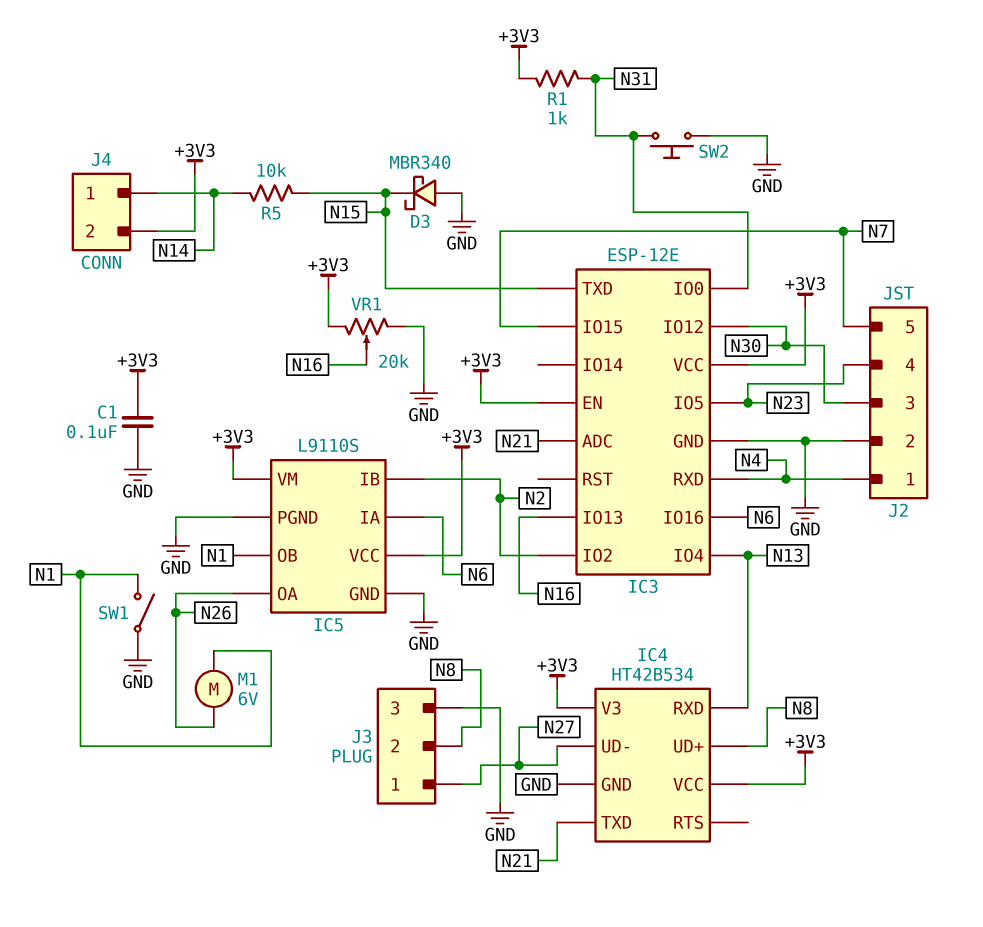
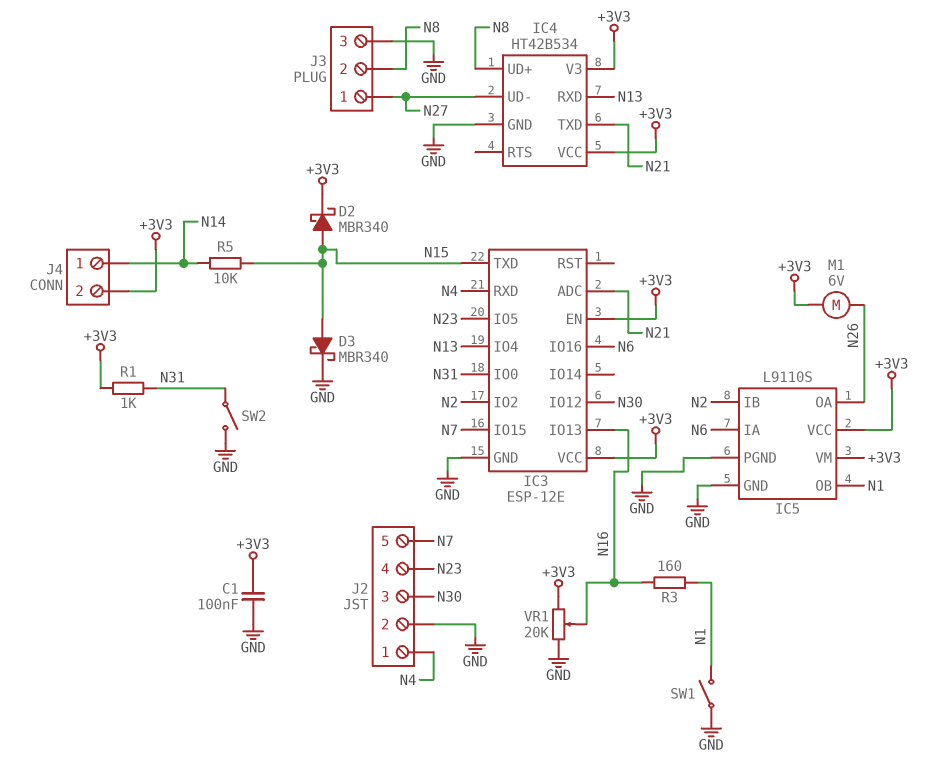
D2: none -> schottky MBR340 (A N15, K +3V3)
D3: schottky MBR340 (A GND, K N15) -> schottky MBR340 (A N15, K GND)
M1: motor 6V (N1, N26) -> motor 6V (+3V3, N26)
R3: none -> 160 (N1, N16)
SW2: button (GND, N31) -> switch (GND, N31)

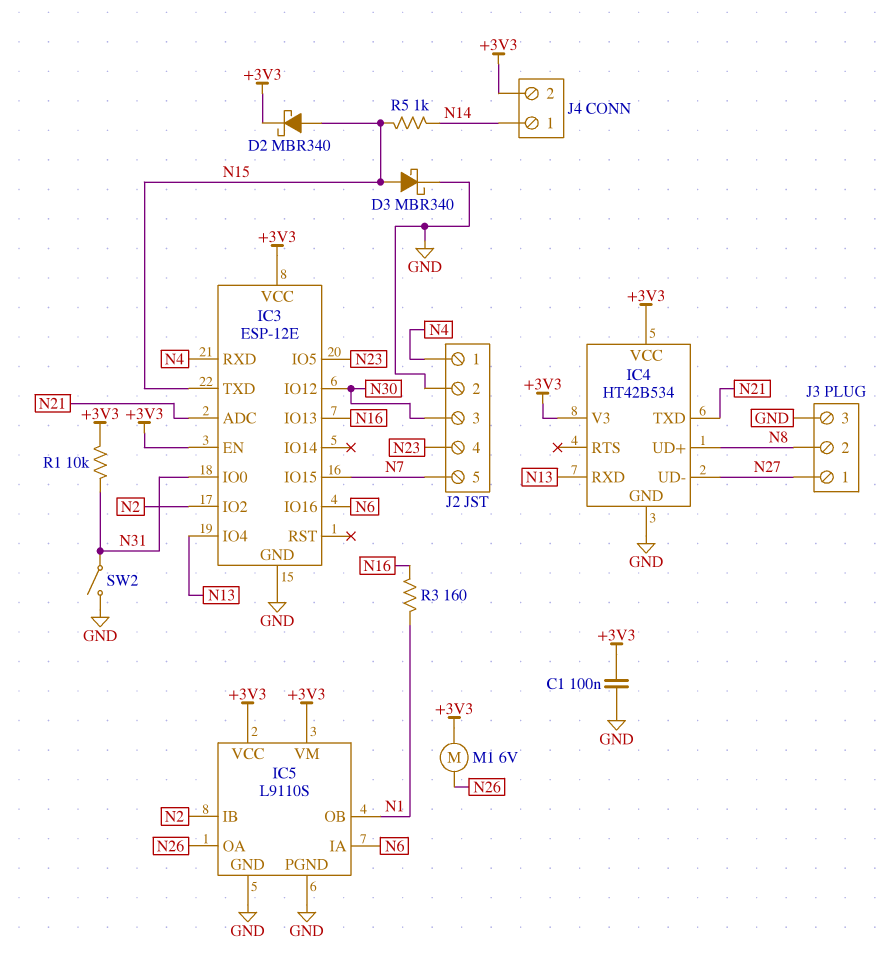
R1: 1k (+3V3, N31) -> 10k (+3V3, N31)
R5: 10k (N14, N15) -> 1k (N14, N15)
SW1: switch (GND, N1) -> none
VR1: 20k (+3V3, GND, wiper N16) -> none

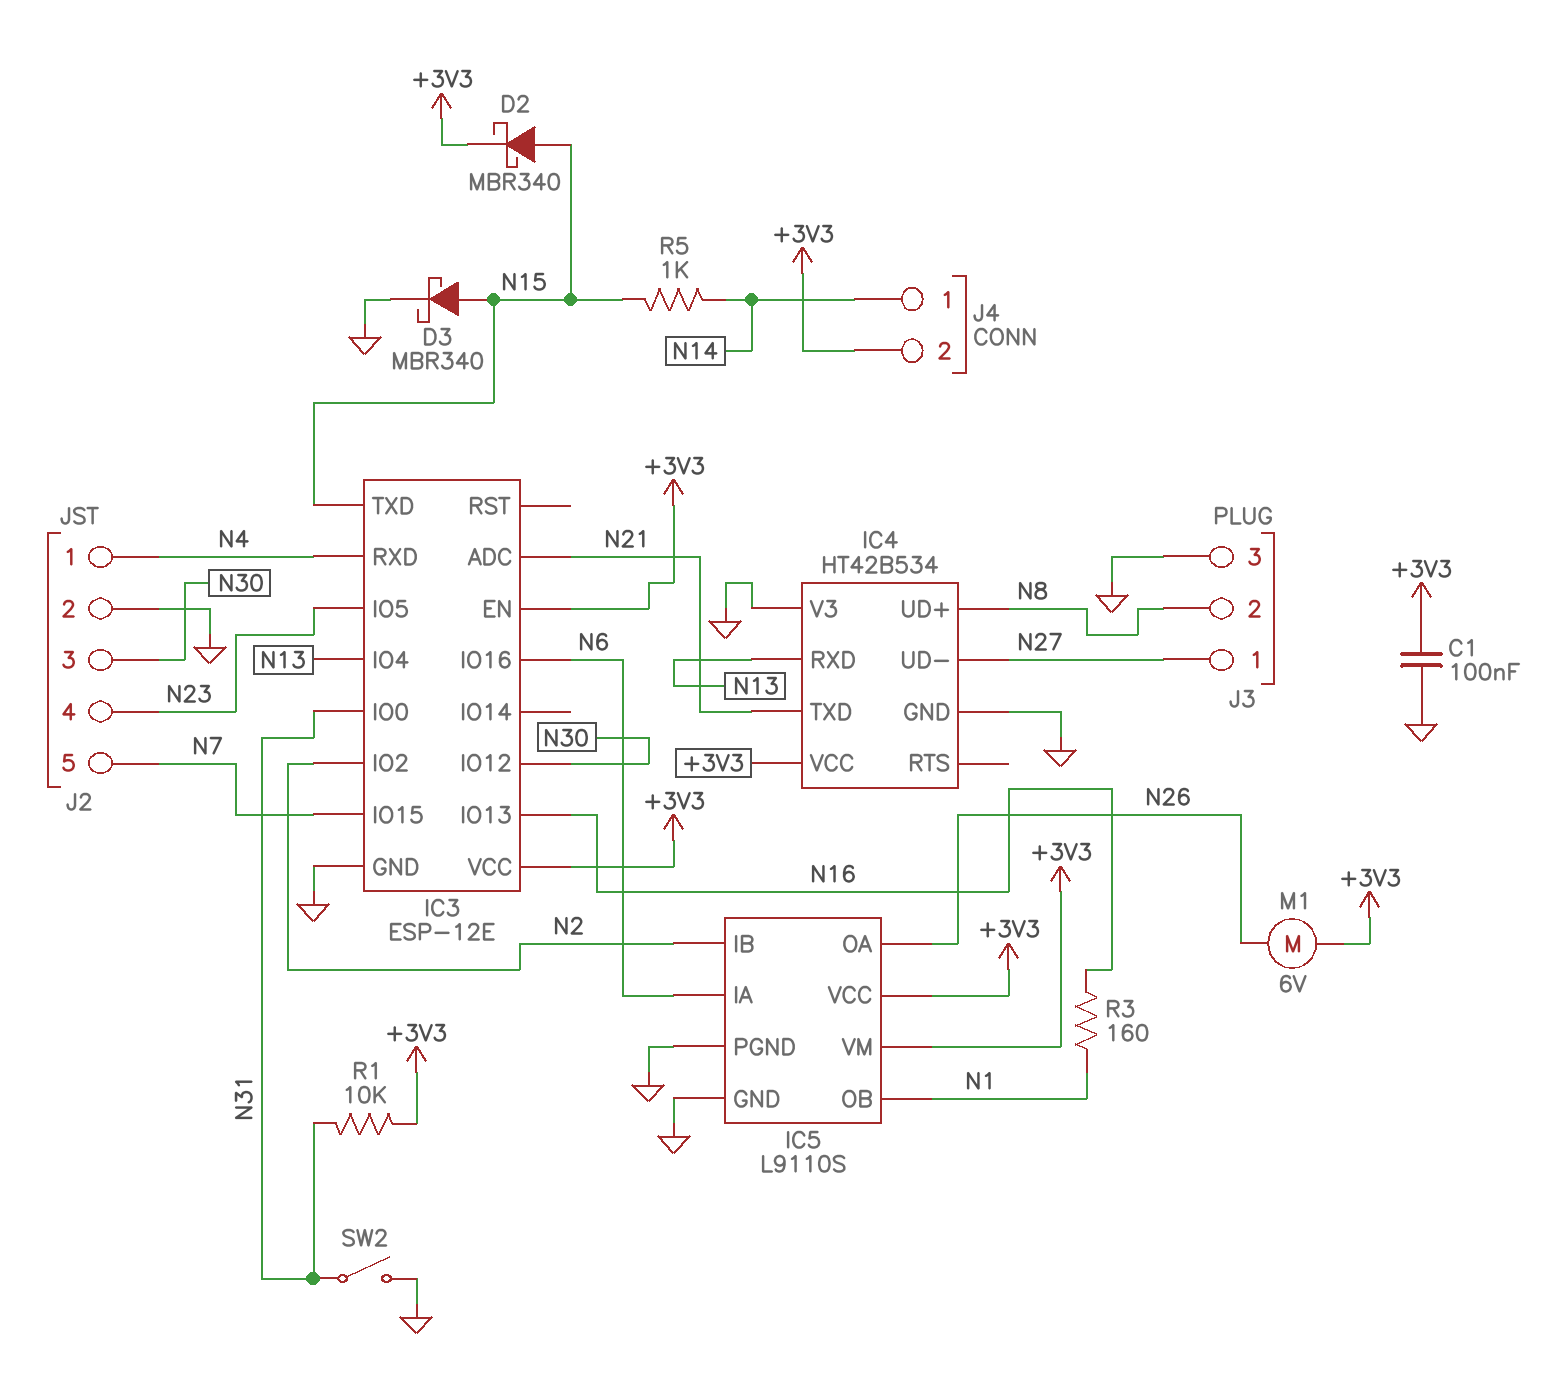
IC4 pin V3: +3V3 -> GND

